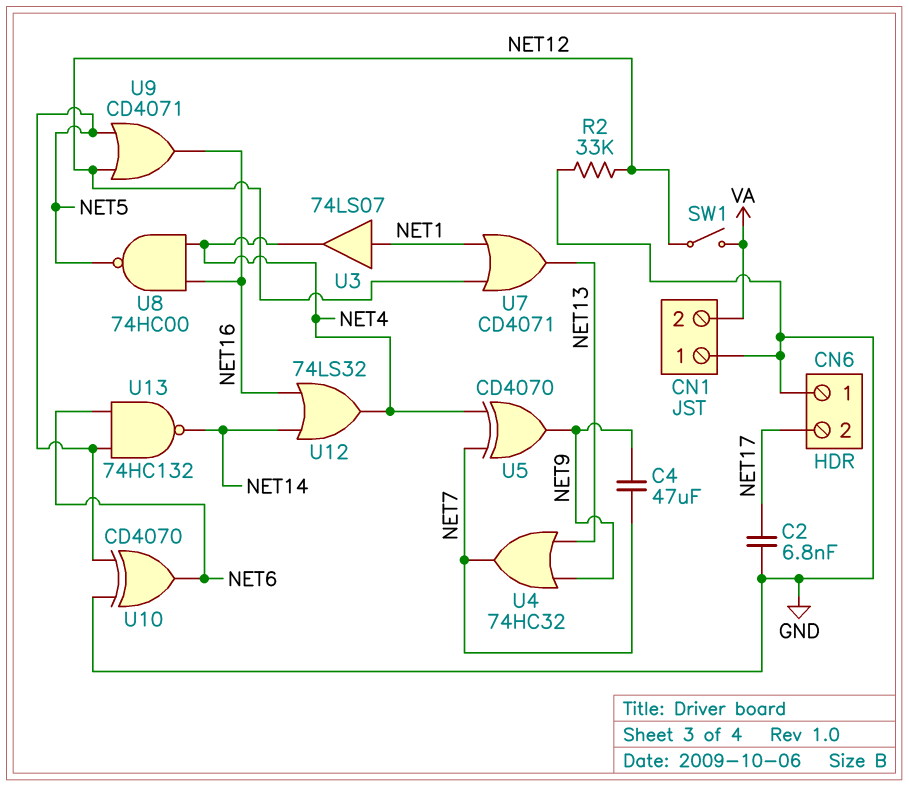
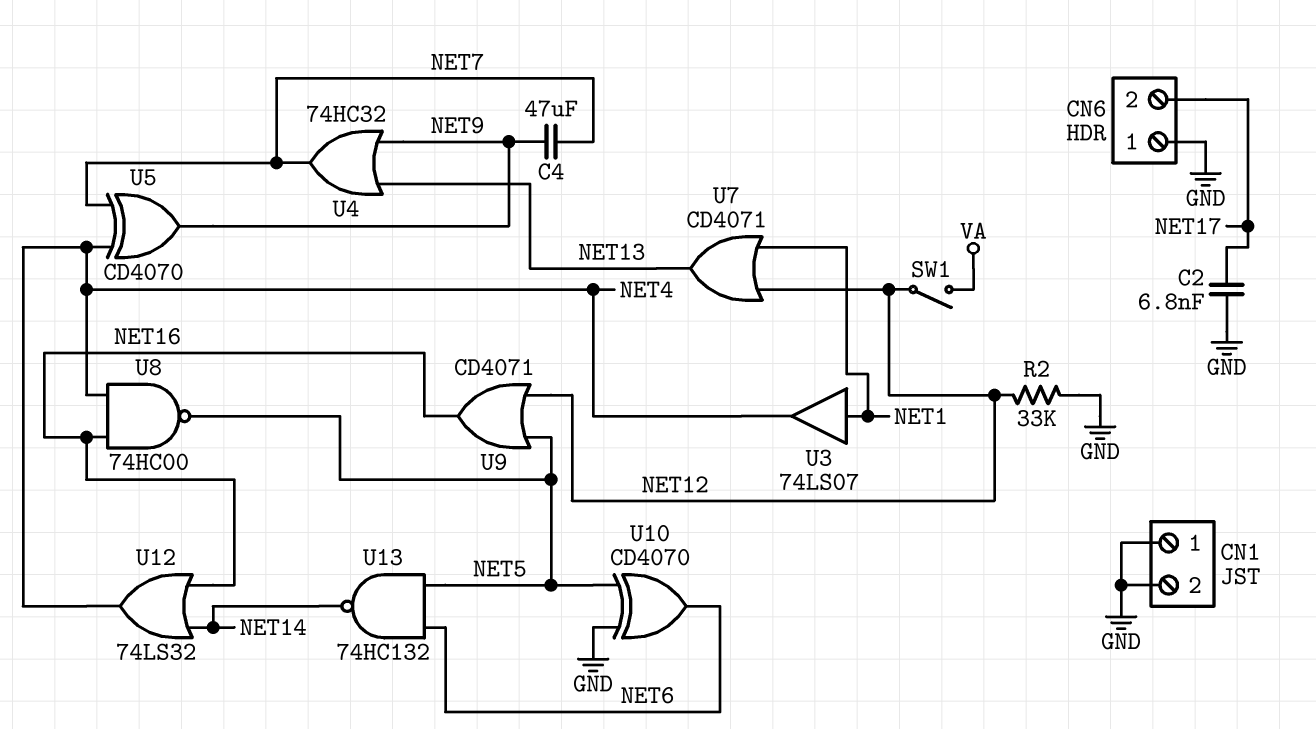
CN1 pin 2: VA -> GND

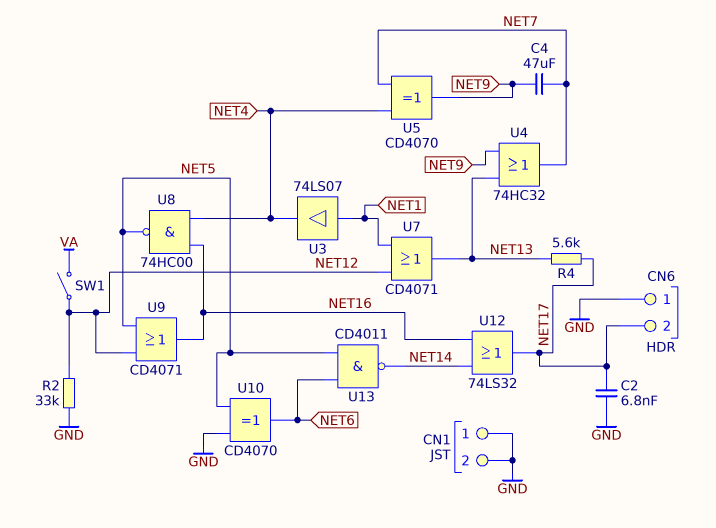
R4: none -> 5.6k (NET13, NET17)
U12: OR 74LS32 (in NET14, in NET16, out NET4) -> OR 74LS32 (in NET14, in NET16, out NET17)
U13: NAND 74HC132 (in NET5, in NET6, out NET14) -> NAND CD4011 (in NET5, in NET6, out NET14)

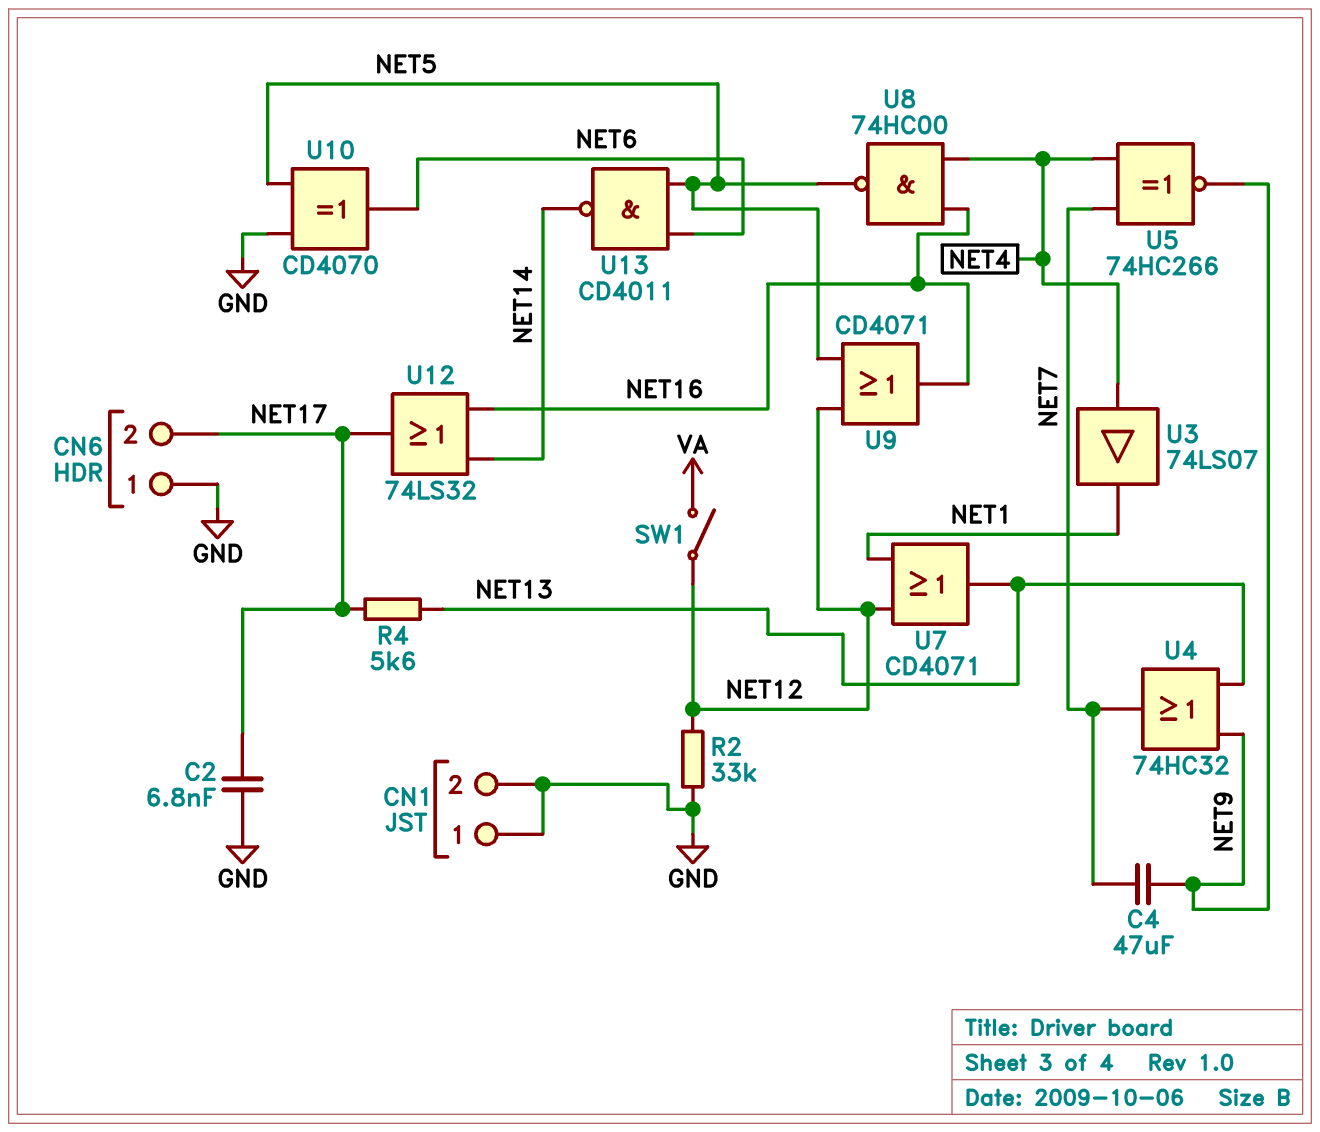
U3: buffer 74LS07 (in NET1, out NET4) -> buffer 74LS07 (in NET4, out NET1)
U5: XOR CD4070 (in NET4, in NET7, out NET9) -> XNOR 74HC266 (in NET4, in NET7, out NET9)

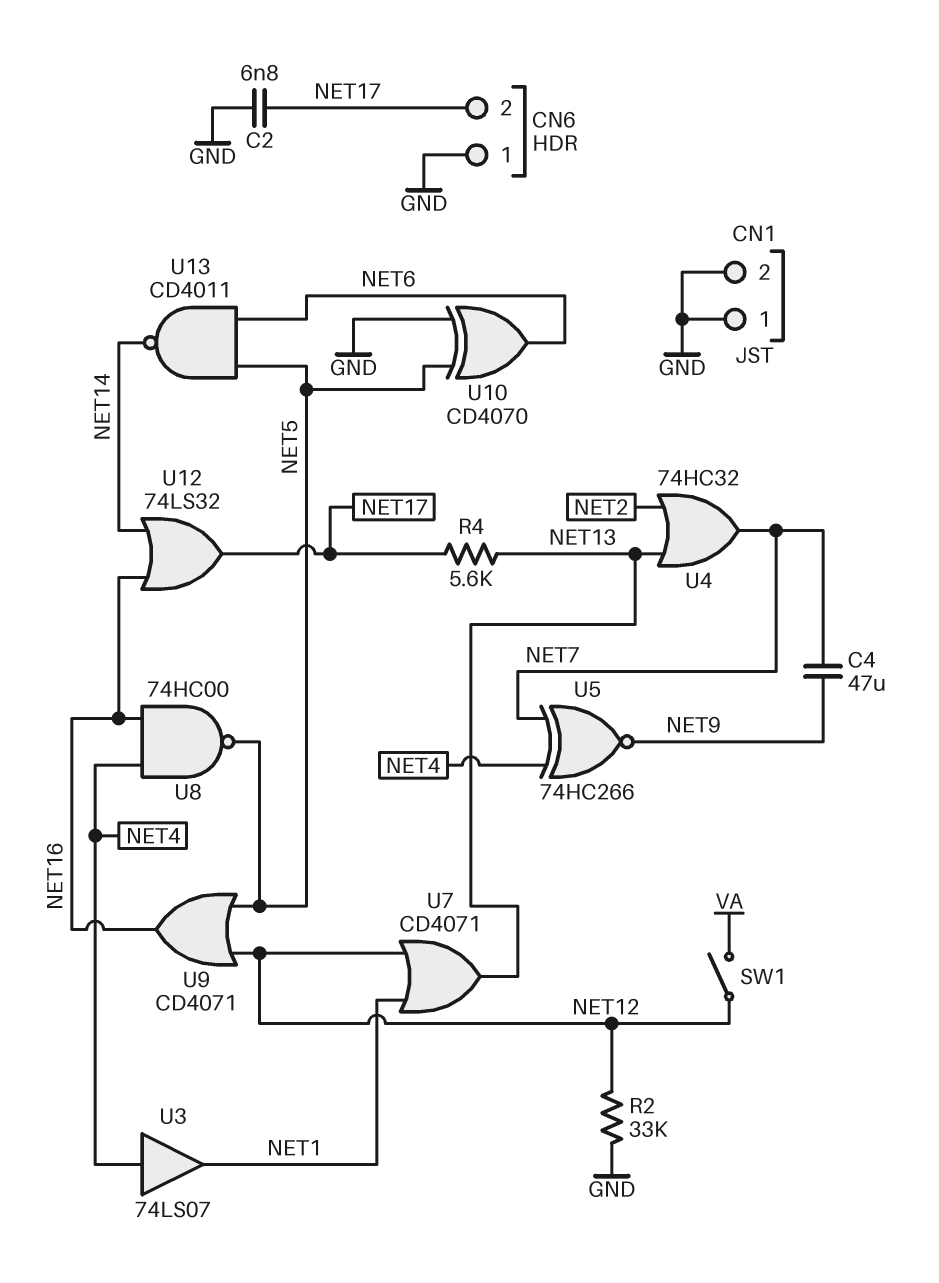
U4: OR 74HC32 (in NET9, in NET13, out NET7) -> OR 74HC32 (in NET2, in NET13, out NET7)

